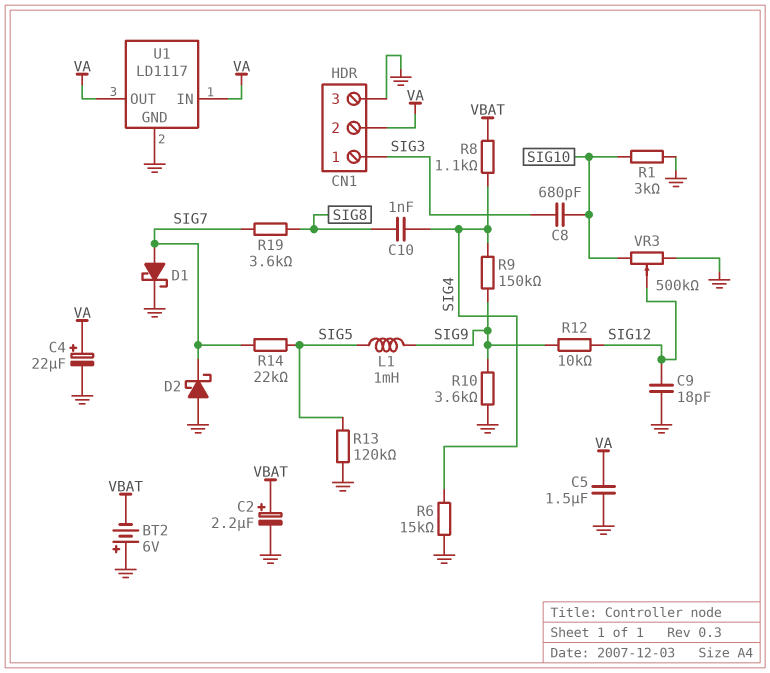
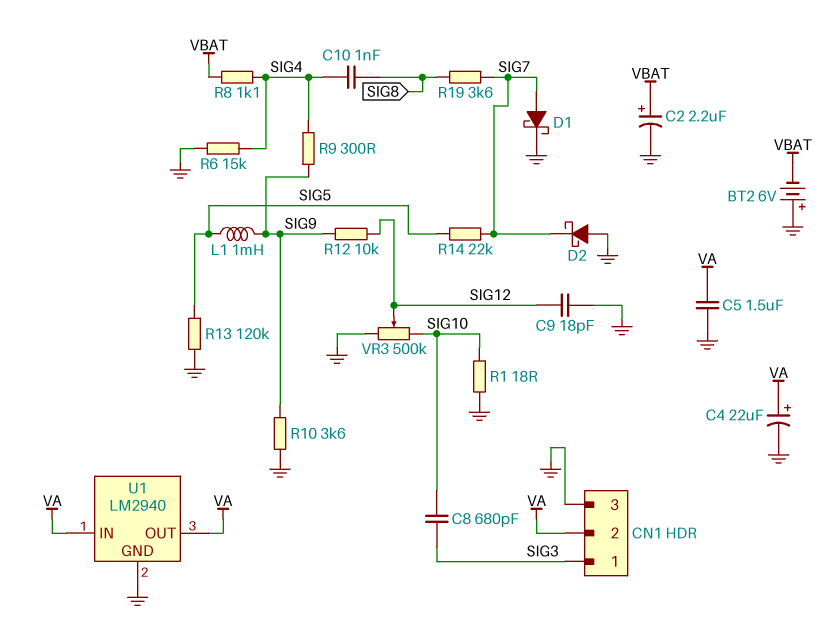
R1: 3k (GND, SIG10) -> 18 (GND, SIG10)
R9: 150k (SIG4, SIG9) -> 300 (SIG4, SIG9)
U1: LD1117 -> LM2940

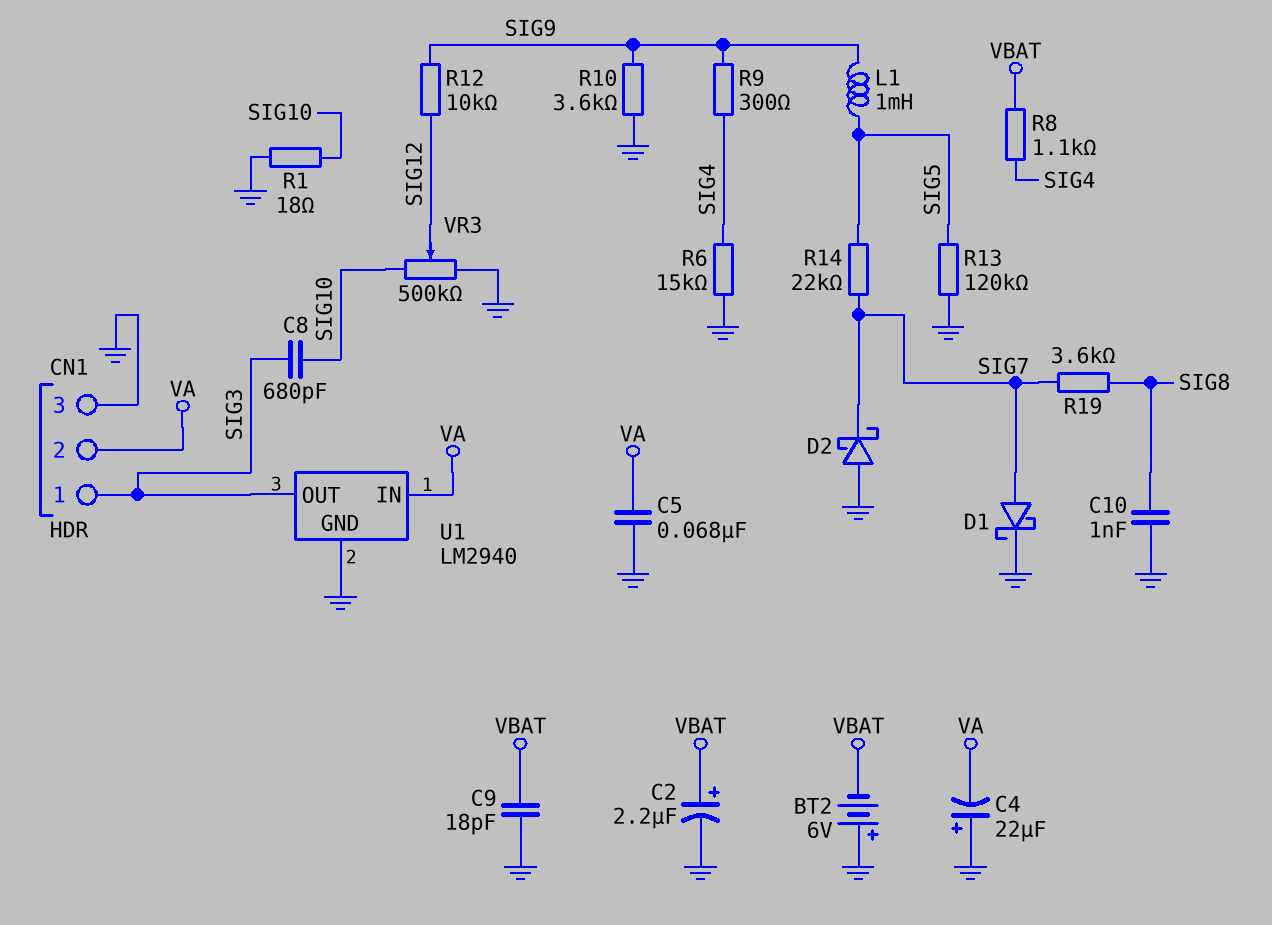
C4: 22uF (plus VA, minus GND) -> 22uF (plus GND, minus VA)
C5: 1.5uF (GND, VA) -> 68nF (GND, VA)
C9: 18pF (GND, SIG12) -> 18pF (GND, VBAT)
C10: 1nF (SIG4, SIG8) -> 1nF (GND, SIG8)
U1 pin OUT: VA -> SIG3

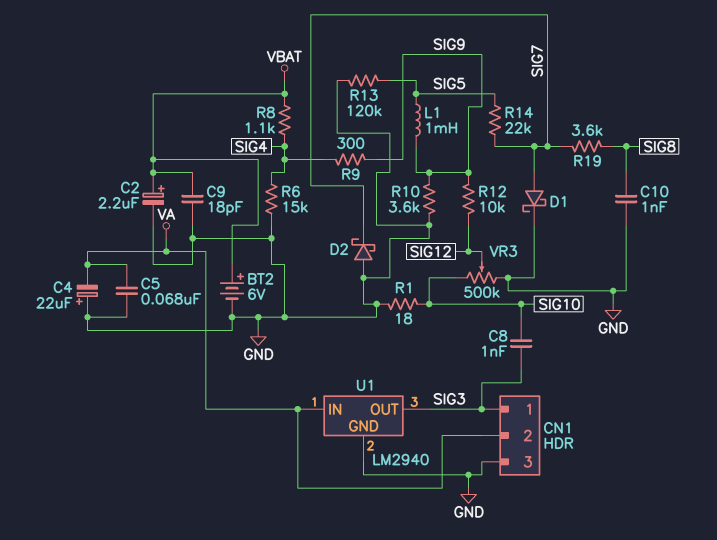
BT2: 6V (plus GND, minus VBAT) -> 6V (plus VBAT, minus GND)
C8: 680pF (SIG3, SIG10) -> 1nF (SIG3, SIG10)

